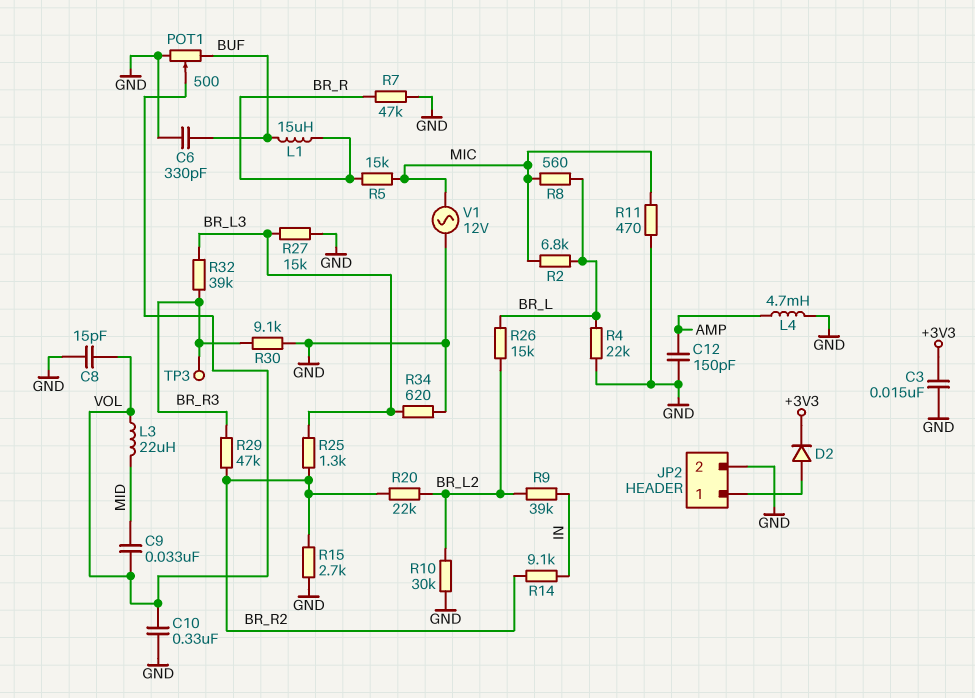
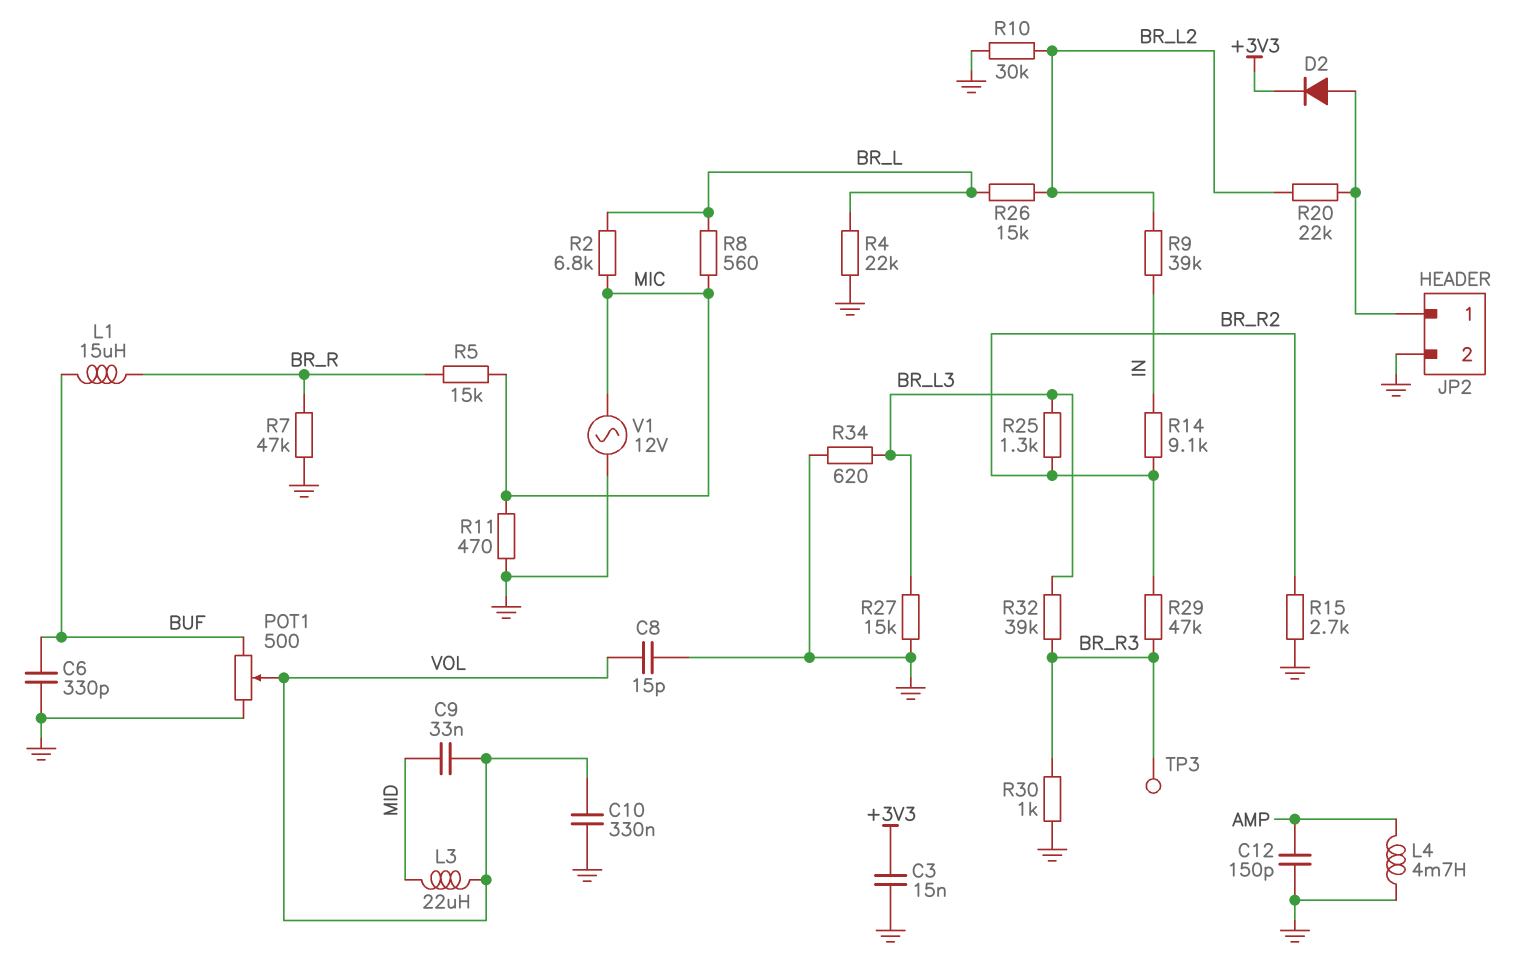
R20: 22k (BR_L2, BR_R2) -> 22k (BR_L2, JP2/1)
R30: 9.1k (BR_R3, GND) -> 1k (BR_R3, GND)

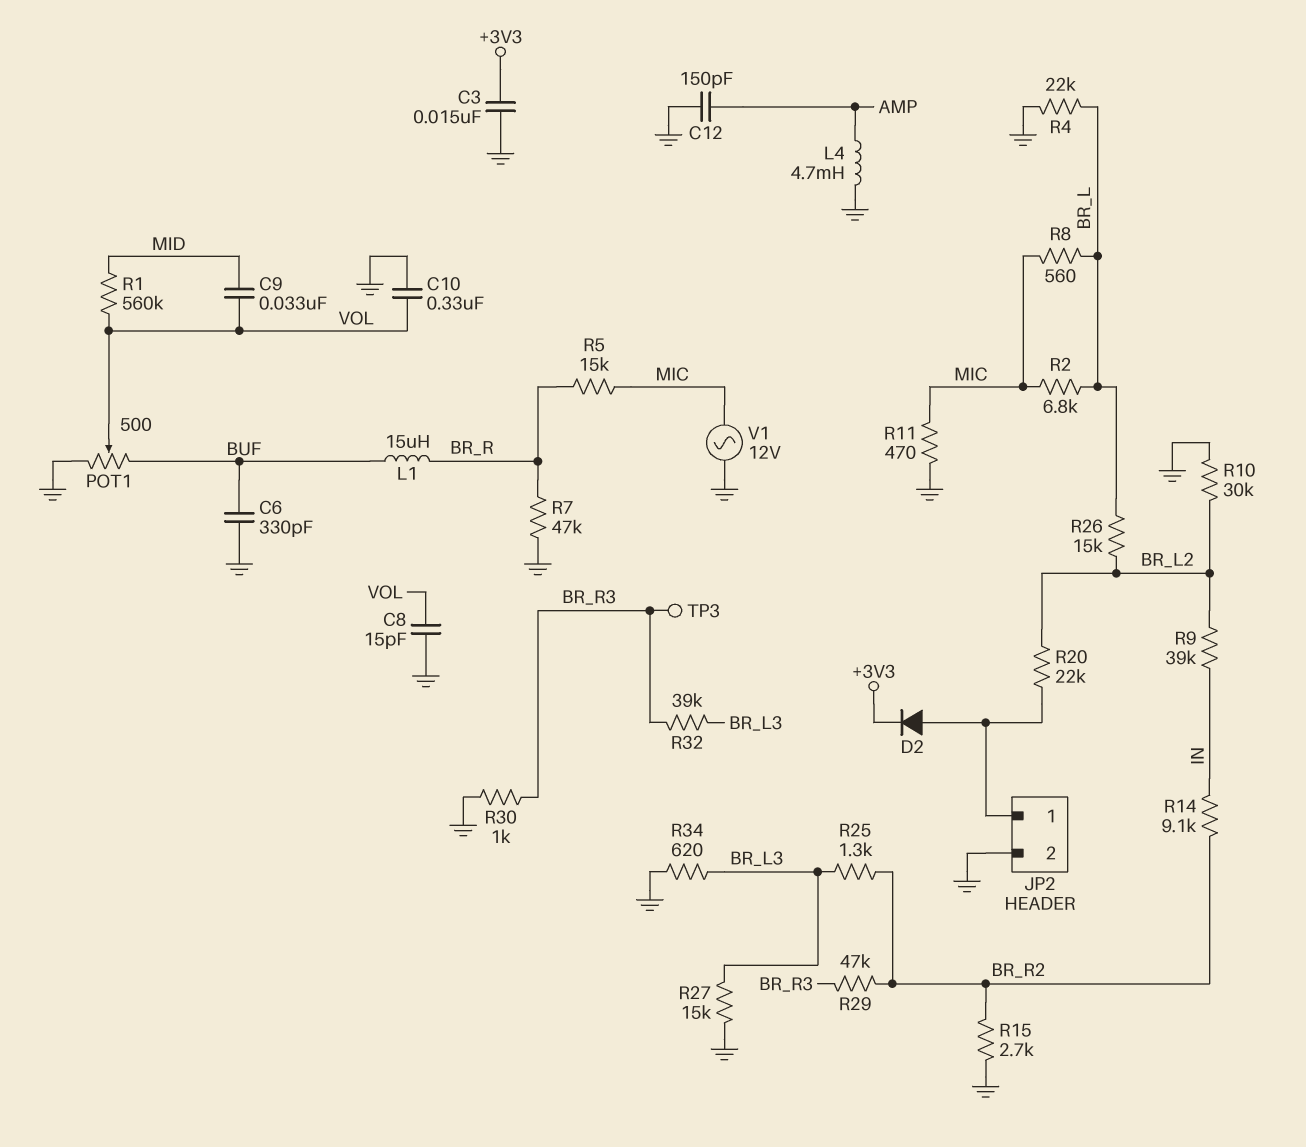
L3: 22uH (MID, VOL) -> none
R1: none -> 560k (MID, VOL)

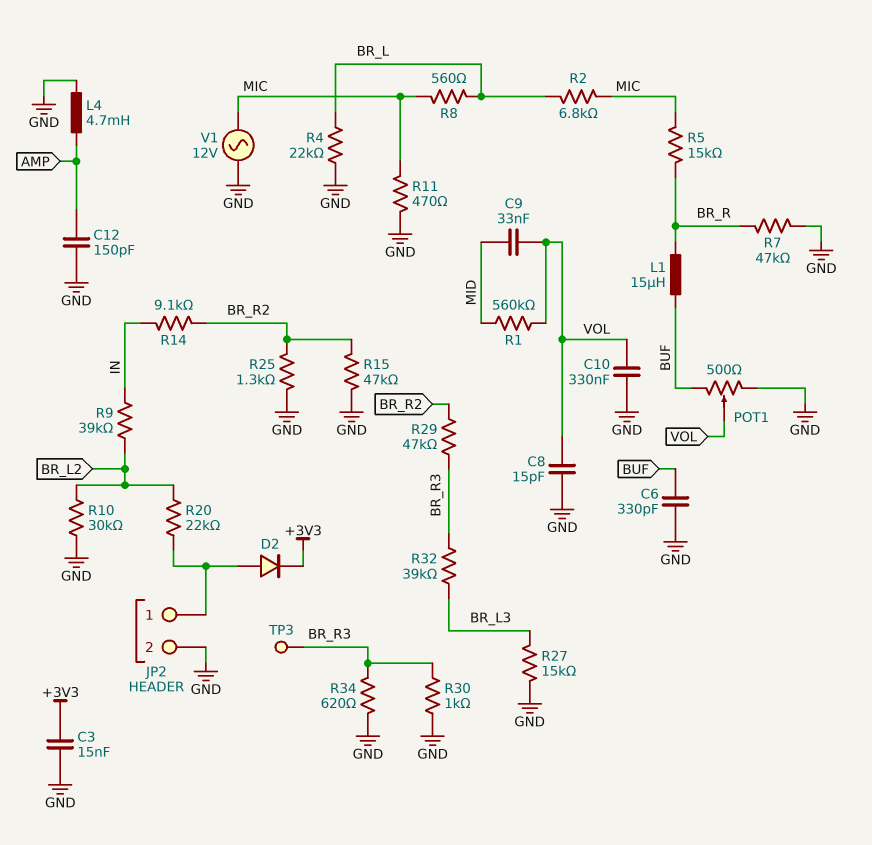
R15: 2.7k (BR_R2, GND) -> 47k (BR_R2, GND)
R25: 1.3k (BR_L3, BR_R2) -> 1.3k (BR_R2, GND)
R26: 15k (BR_L, BR_L2) -> none
R34: 620 (BR_L3, GND) -> 620 (BR_R3, GND)

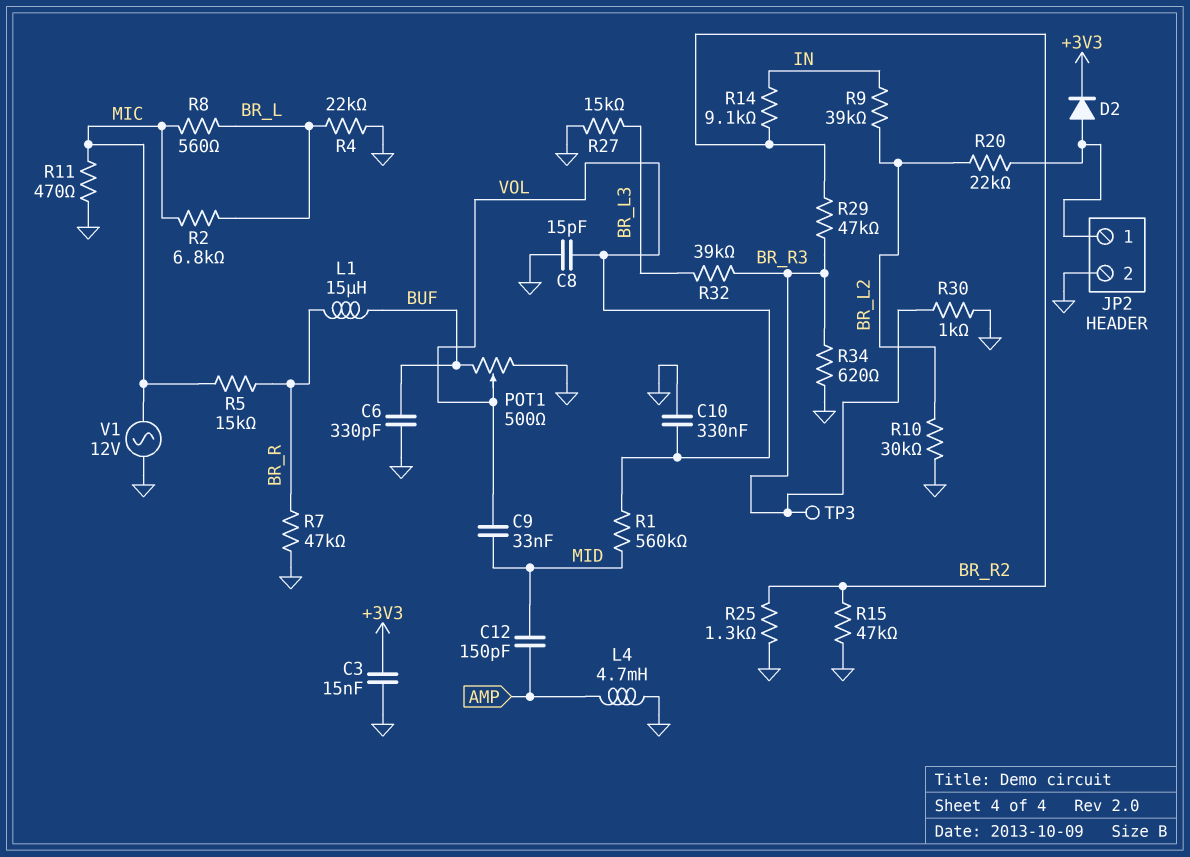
C12: 150pF (AMP, GND) -> 150pF (AMP, MID)

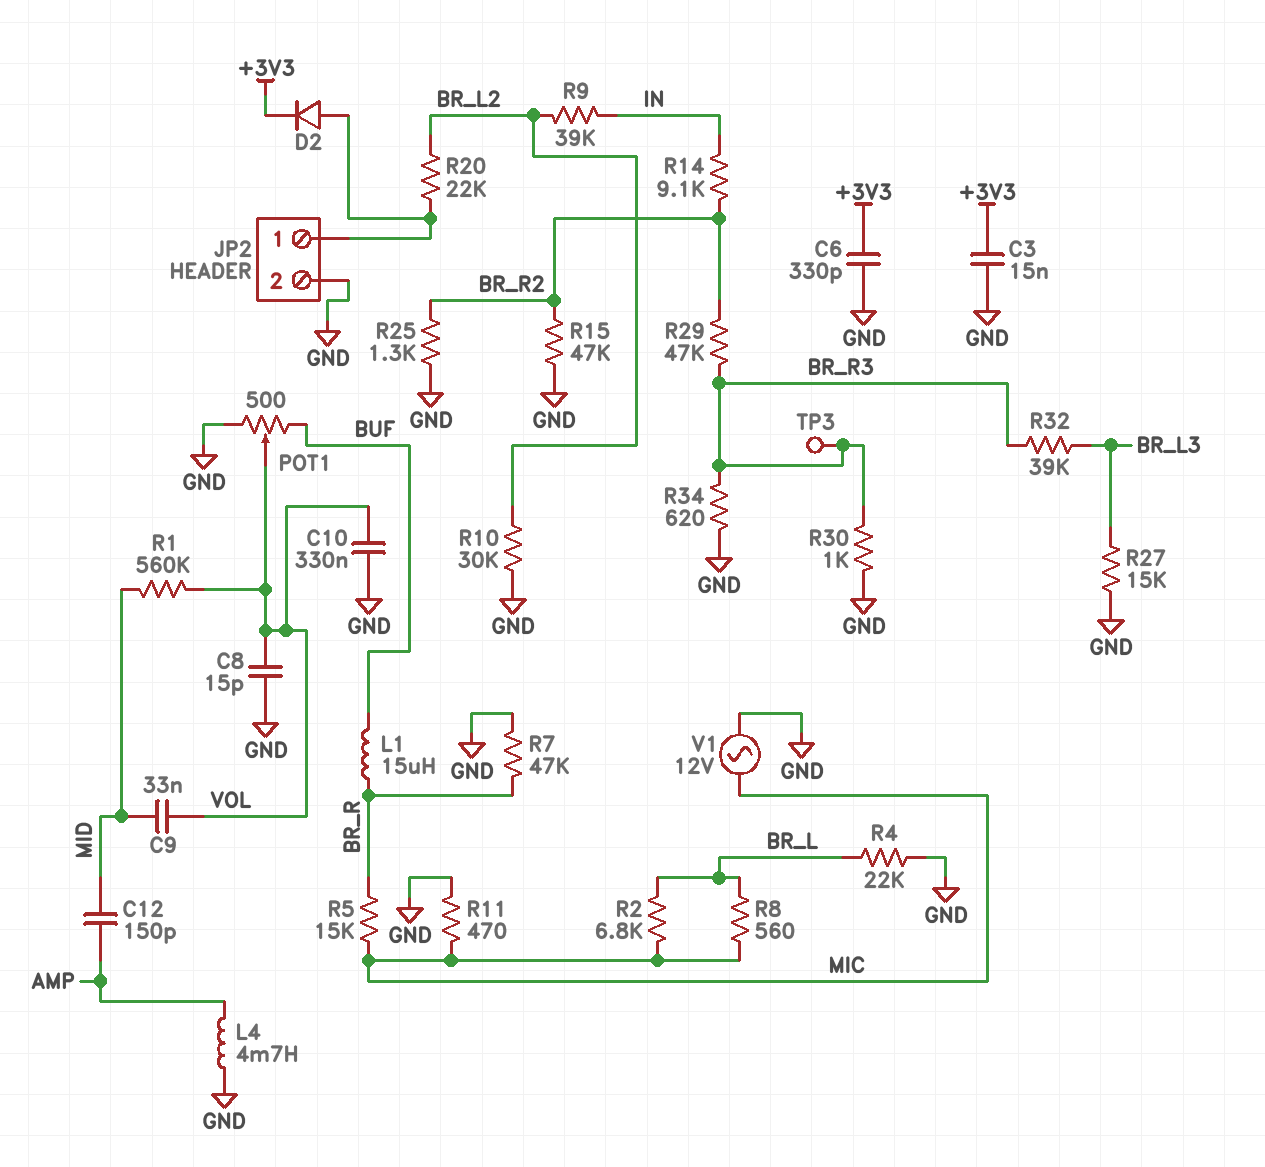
C6: 330pF (BUF, GND) -> 330pF (+3V3, GND)

